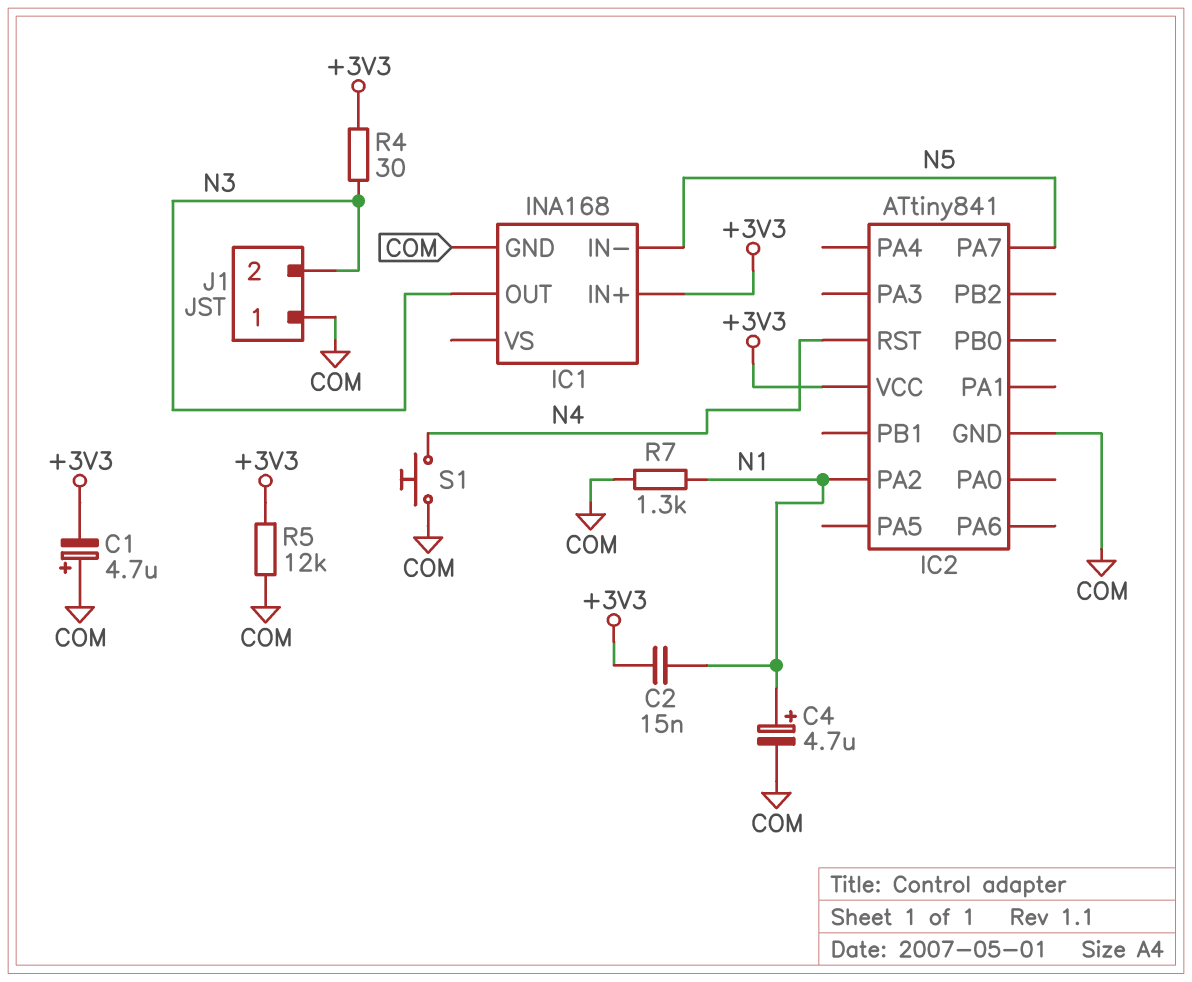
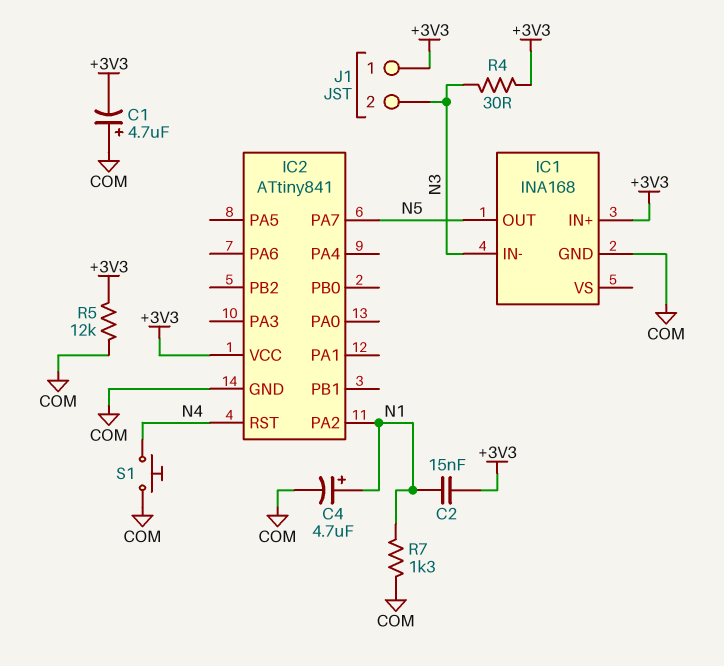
IC1 pin IN-: N5 -> N3
IC1 pin OUT: N3 -> N5
J1 pin 1: COM -> +3V3

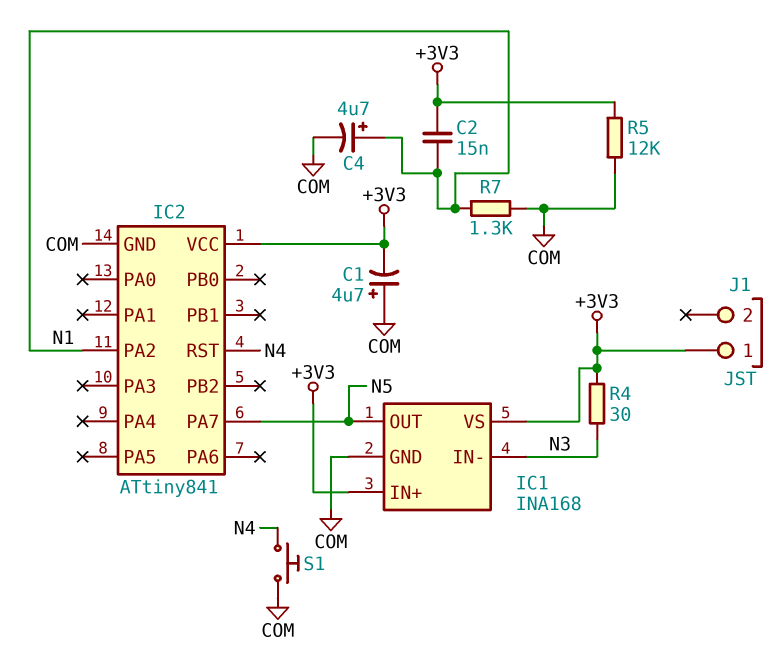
IC1 pin VS: none -> +3V3
J1 pin 2: N3 -> none

